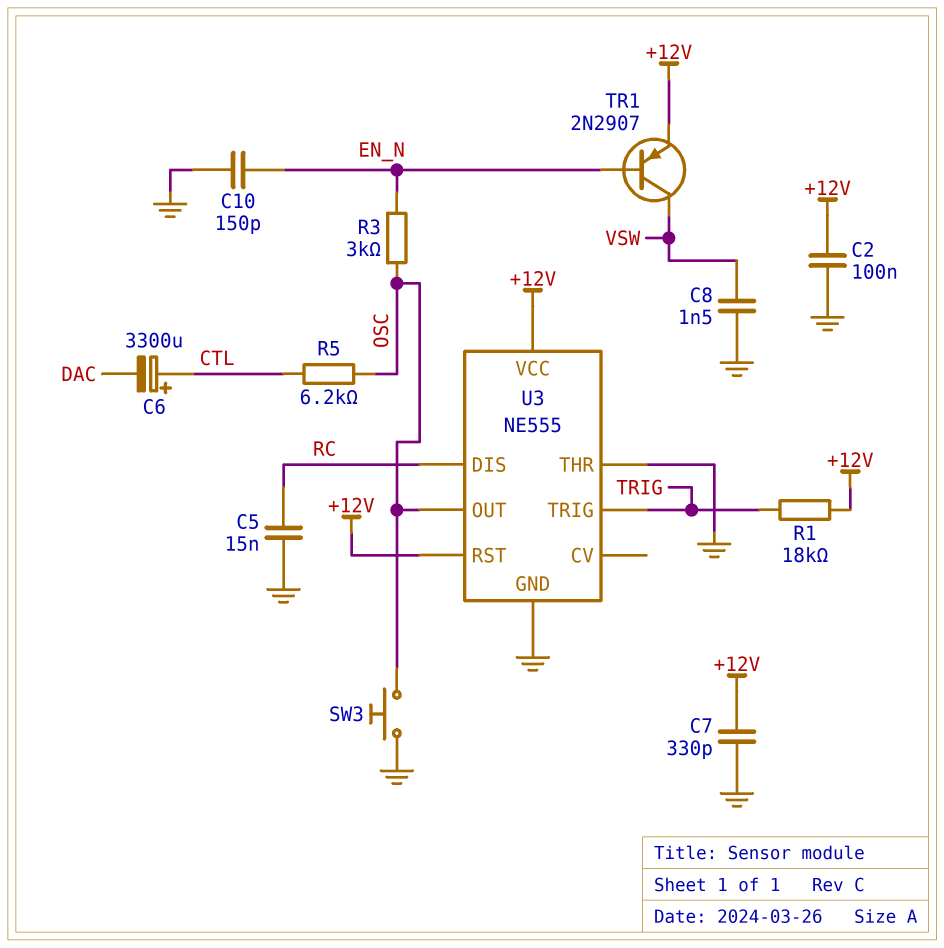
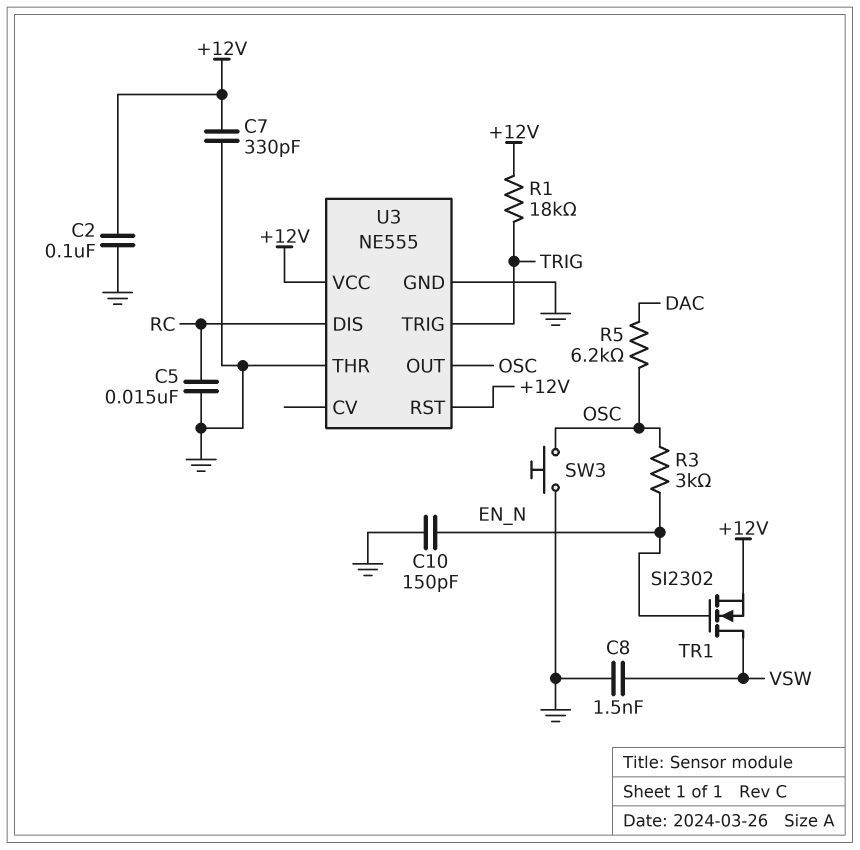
C6: 3300uF (plus CTL, minus DAC) -> none
R5: 6.2k (CTL, OSC) -> 6.2k (DAC, OSC)
TR1: PNP 2N2907 (B EN_N, C VSW, E +12V) -> NMOS SI2302 (G EN_N, D VSW, S +12V)

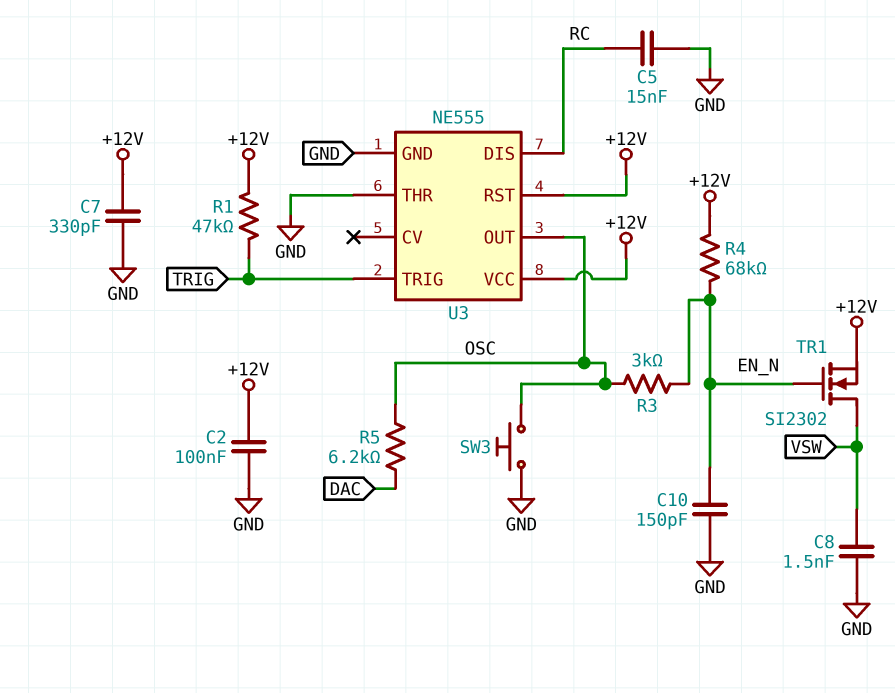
R1: 18k (+12V, TRIG) -> 47k (+12V, TRIG)
R4: none -> 68k (+12V, EN_N)

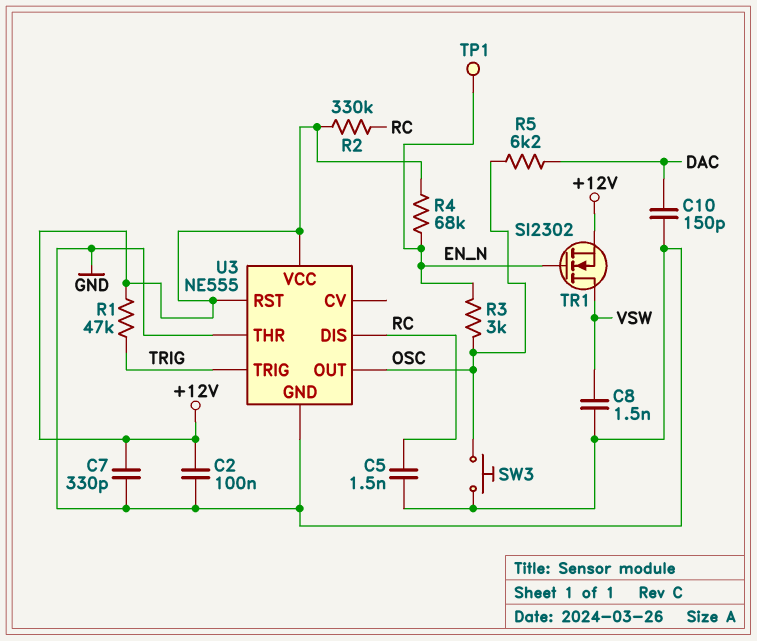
C5: 15nF (GND, RC) -> 1.5nF (GND, RC)
C10: 150pF (EN_N, GND) -> 150pF (DAC, GND)
R2: none -> 330k (+12V, RC)
TP1: none -> test point (EN_N)

